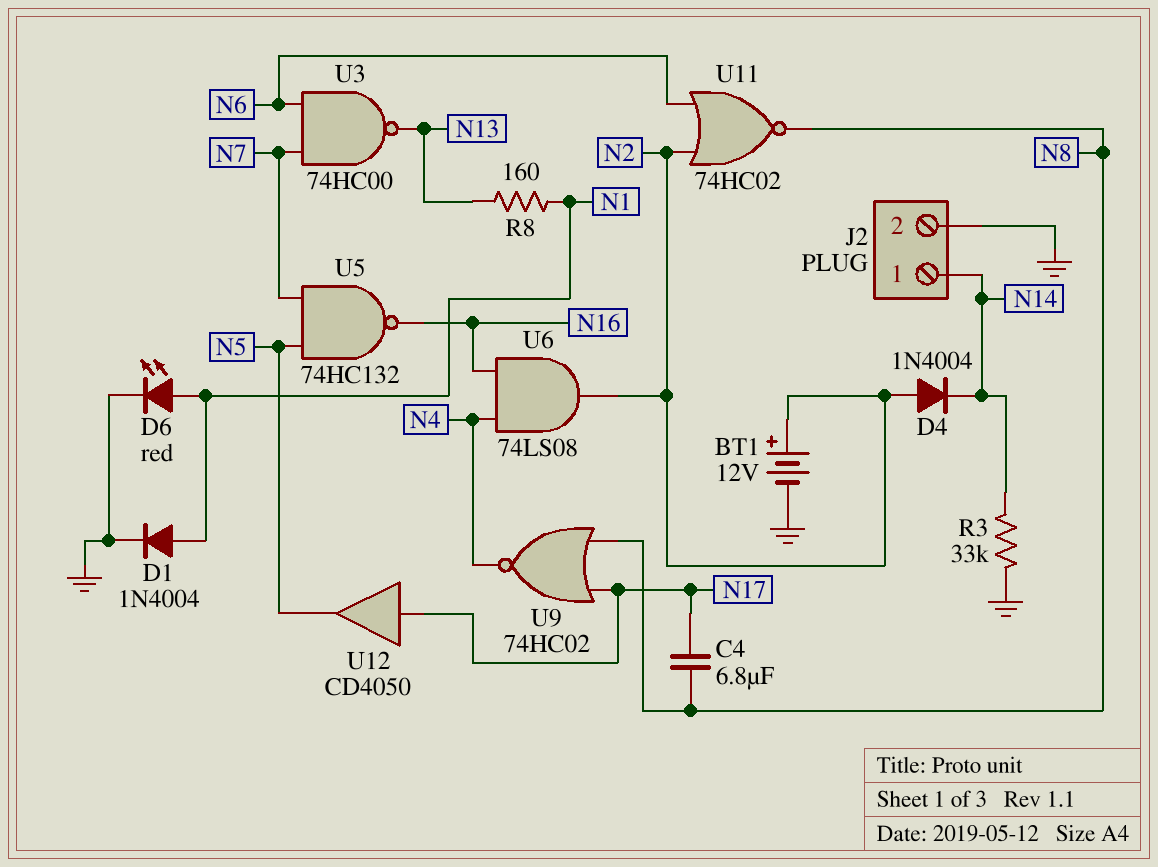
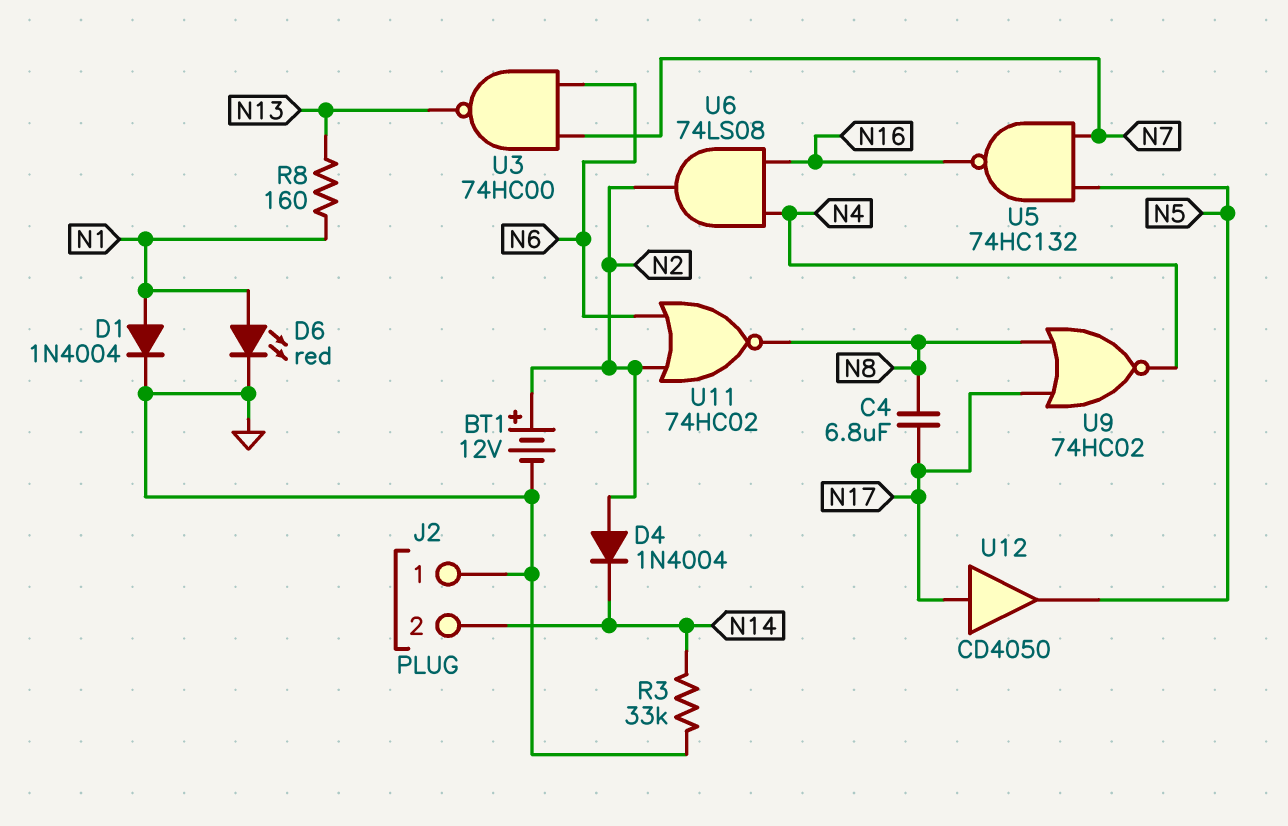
J2 pin 1: N14 -> GND
J2 pin 2: GND -> N14

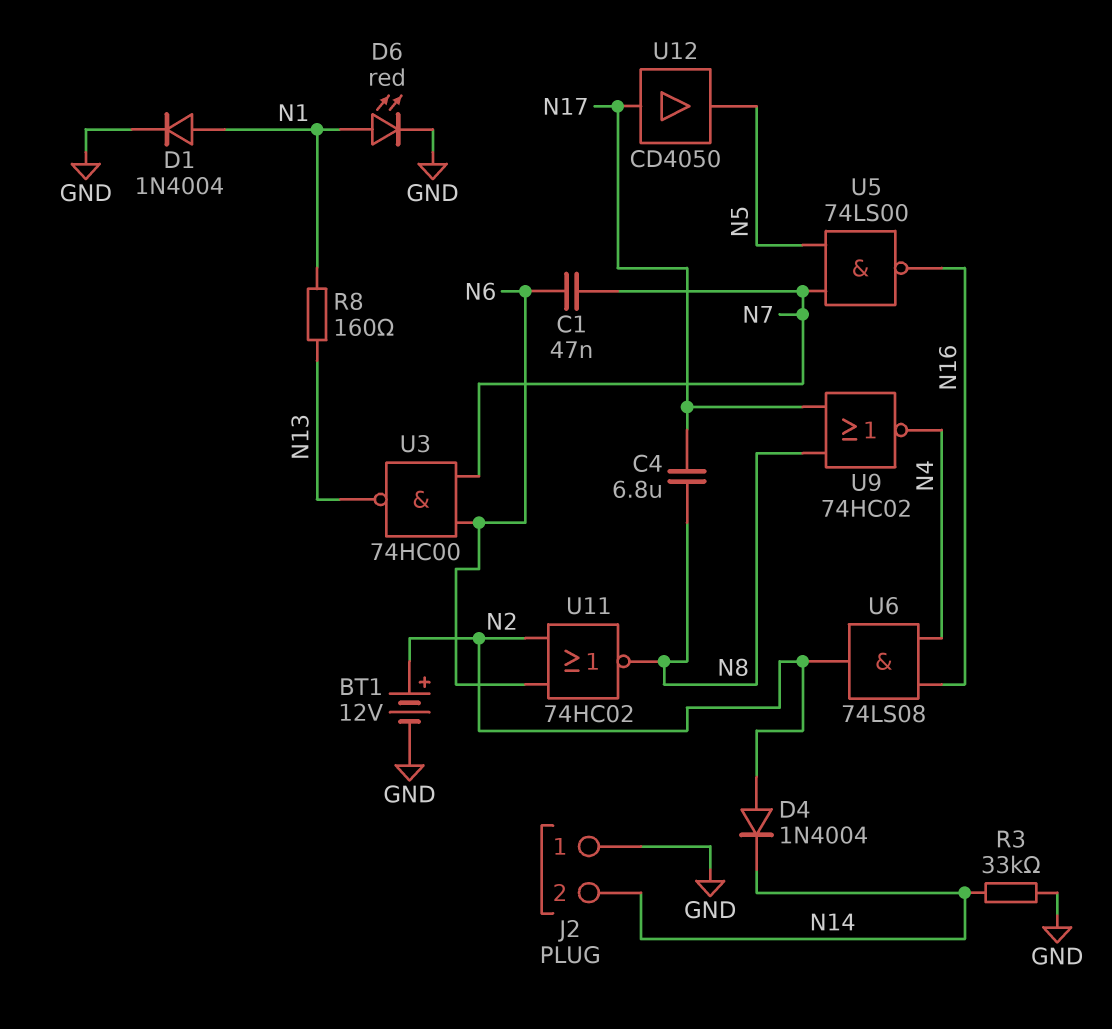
C1: none -> 47nF (N6, N7)
U5: NAND 74HC132 (in N5, in N7, out N16) -> NAND 74LS00 (in N5, in N7, out N16)

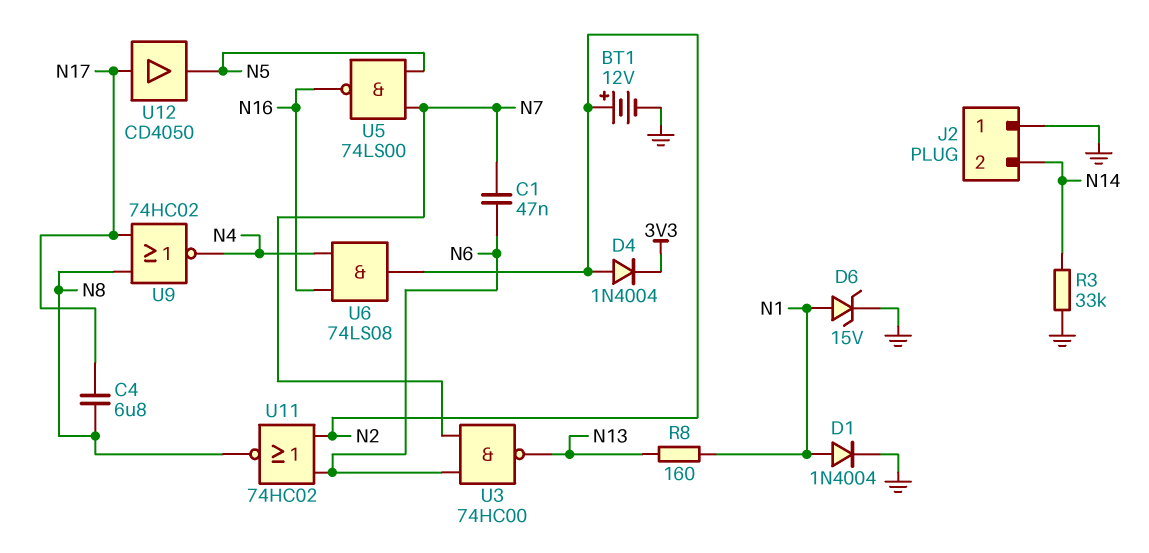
D4: diode 1N4004 (A N2, K N14) -> diode 1N4004 (A N2, K 3V3)
D6: LED red (A N1, K GND) -> zener 15V (A N1, K GND)

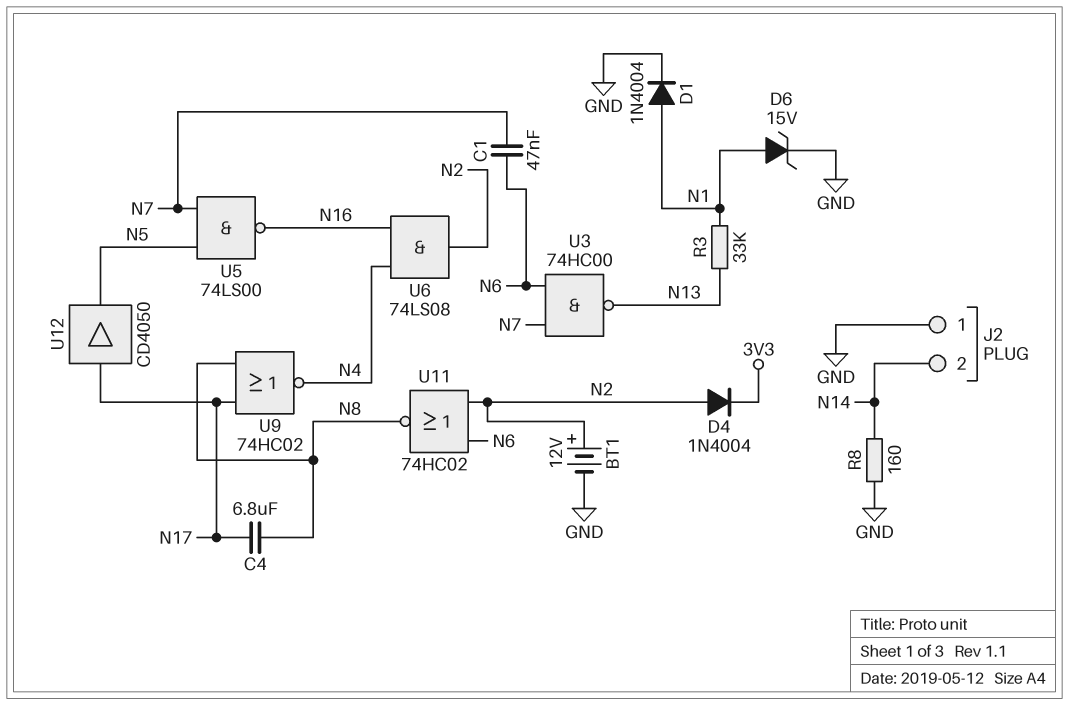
R3: 33k (GND, N14) -> 33k (N1, N13)
R8: 160 (N1, N13) -> 160 (GND, N14)

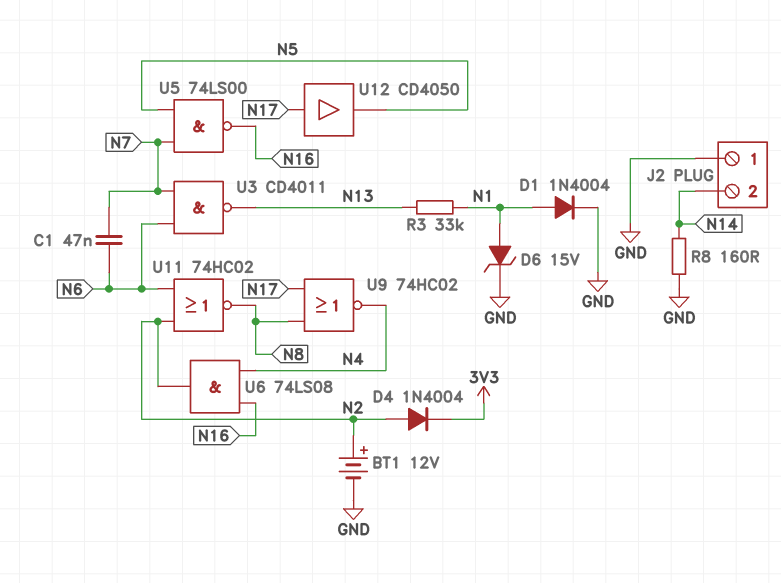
C4: 6.8uF (N8, N17) -> none
U3: NAND 74HC00 (in N6, in N7, out N13) -> NAND CD4011 (in N6, in N7, out N13)

